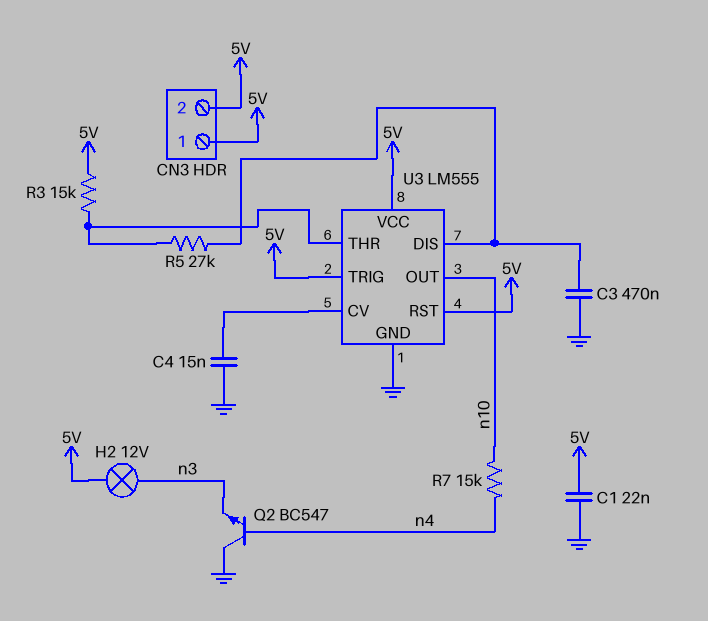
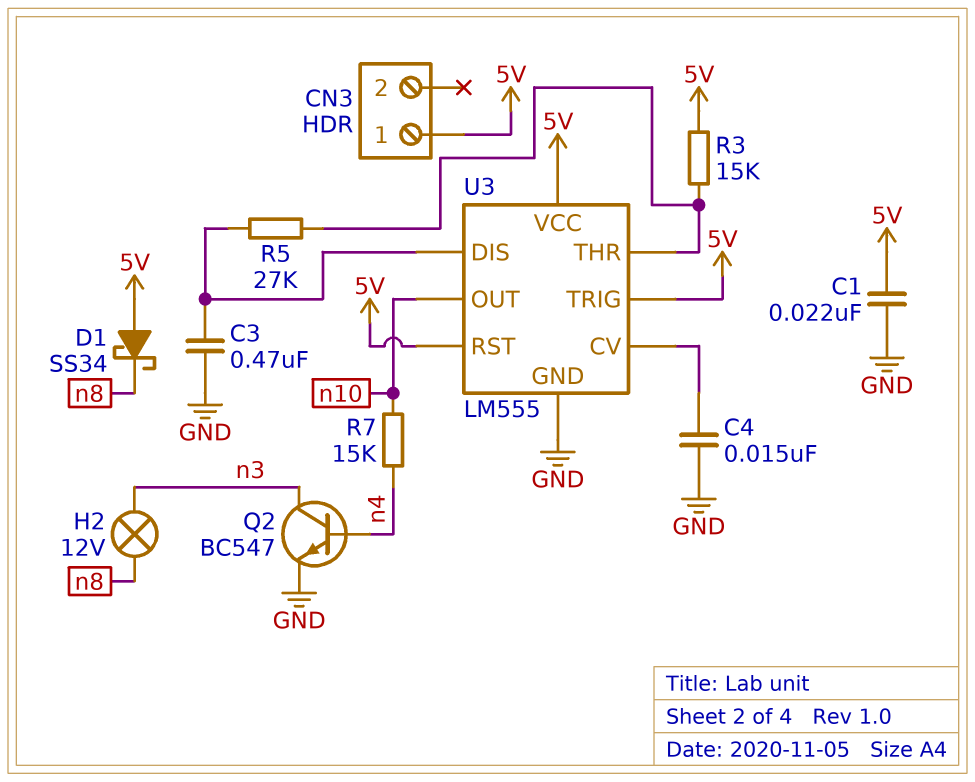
CN3 pin 2: 5V -> none
D1: none -> schottky SS34 (A 5V, K n8)
H2: lamp 12V (5V, n3) -> lamp 12V (n3, n8)
Q2: NPN BC547 (B n4, C GND, E n3) -> NPN BC547 (B n4, C n3, E GND)

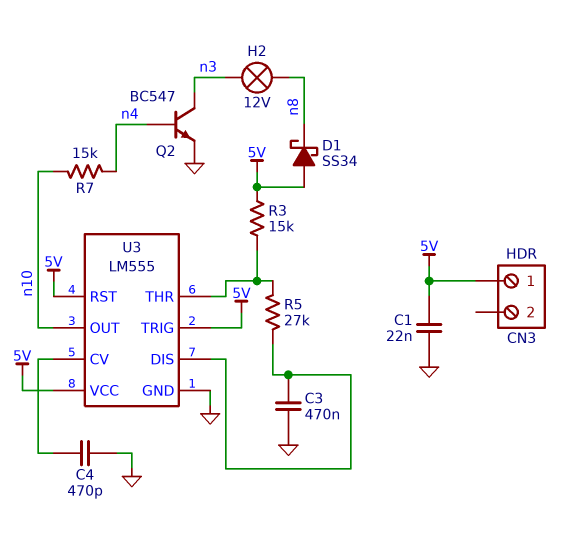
C4: 15nF (GND, U3/CV) -> 470pF (GND, U3/CV)

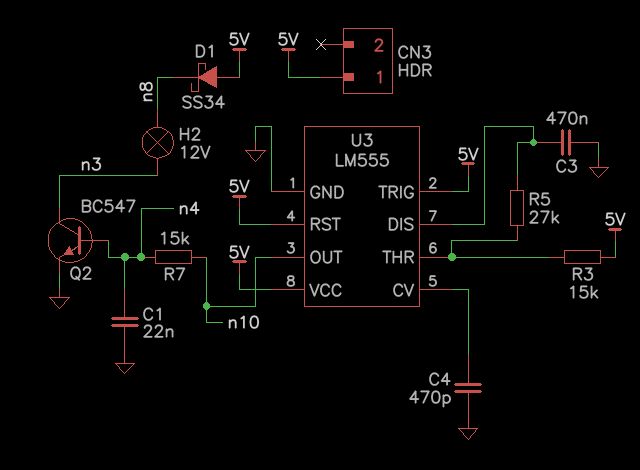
C1: 22nF (5V, GND) -> 22nF (GND, n4)

